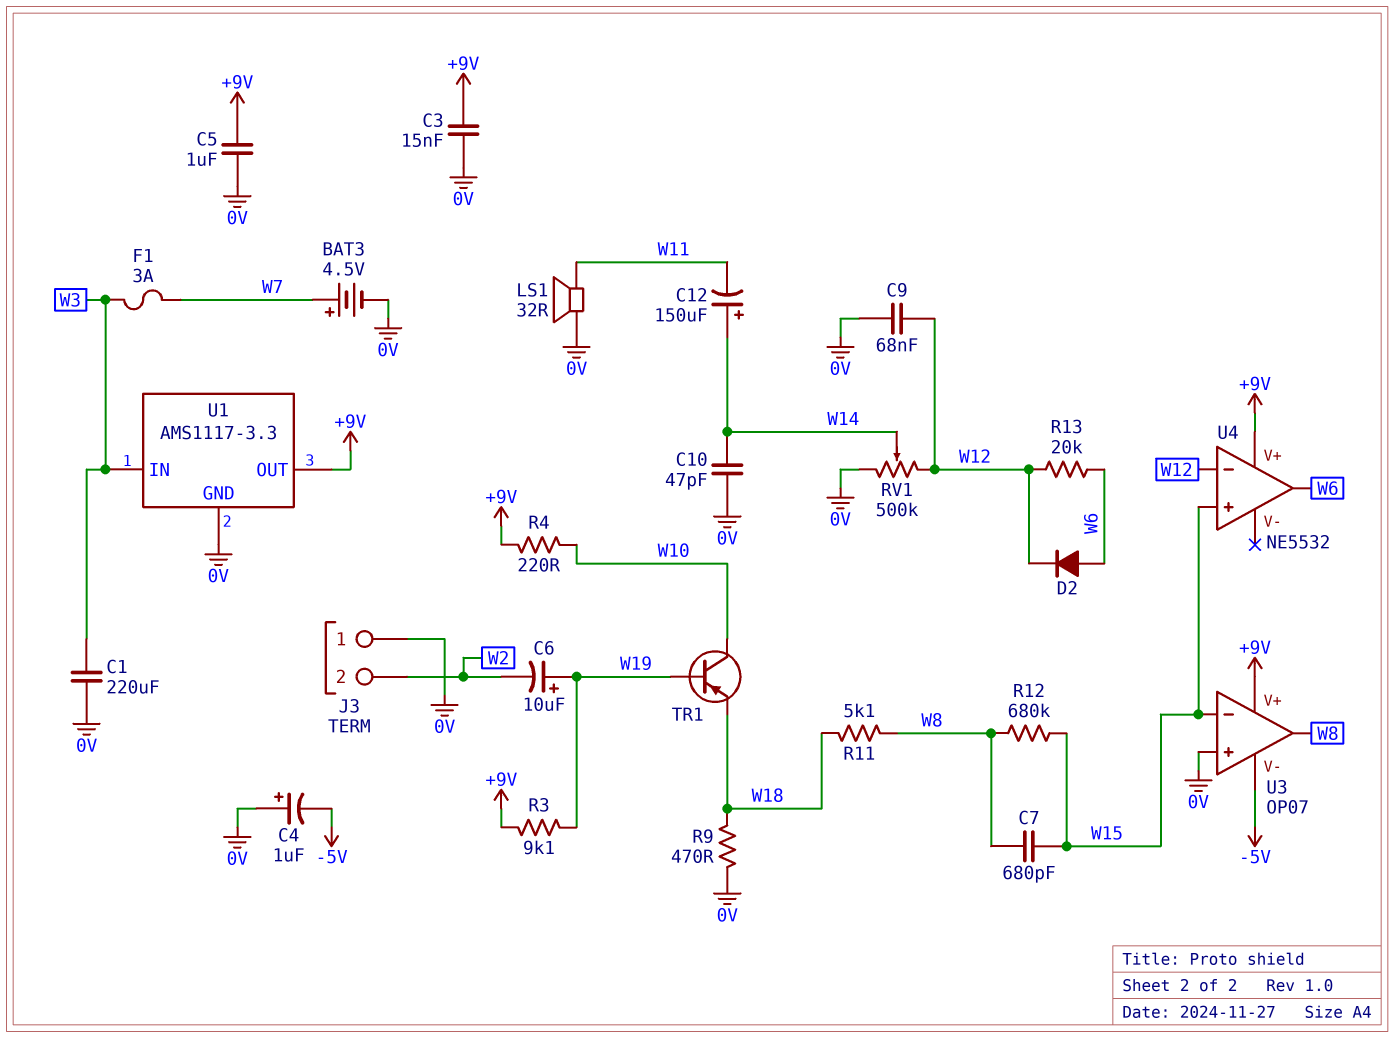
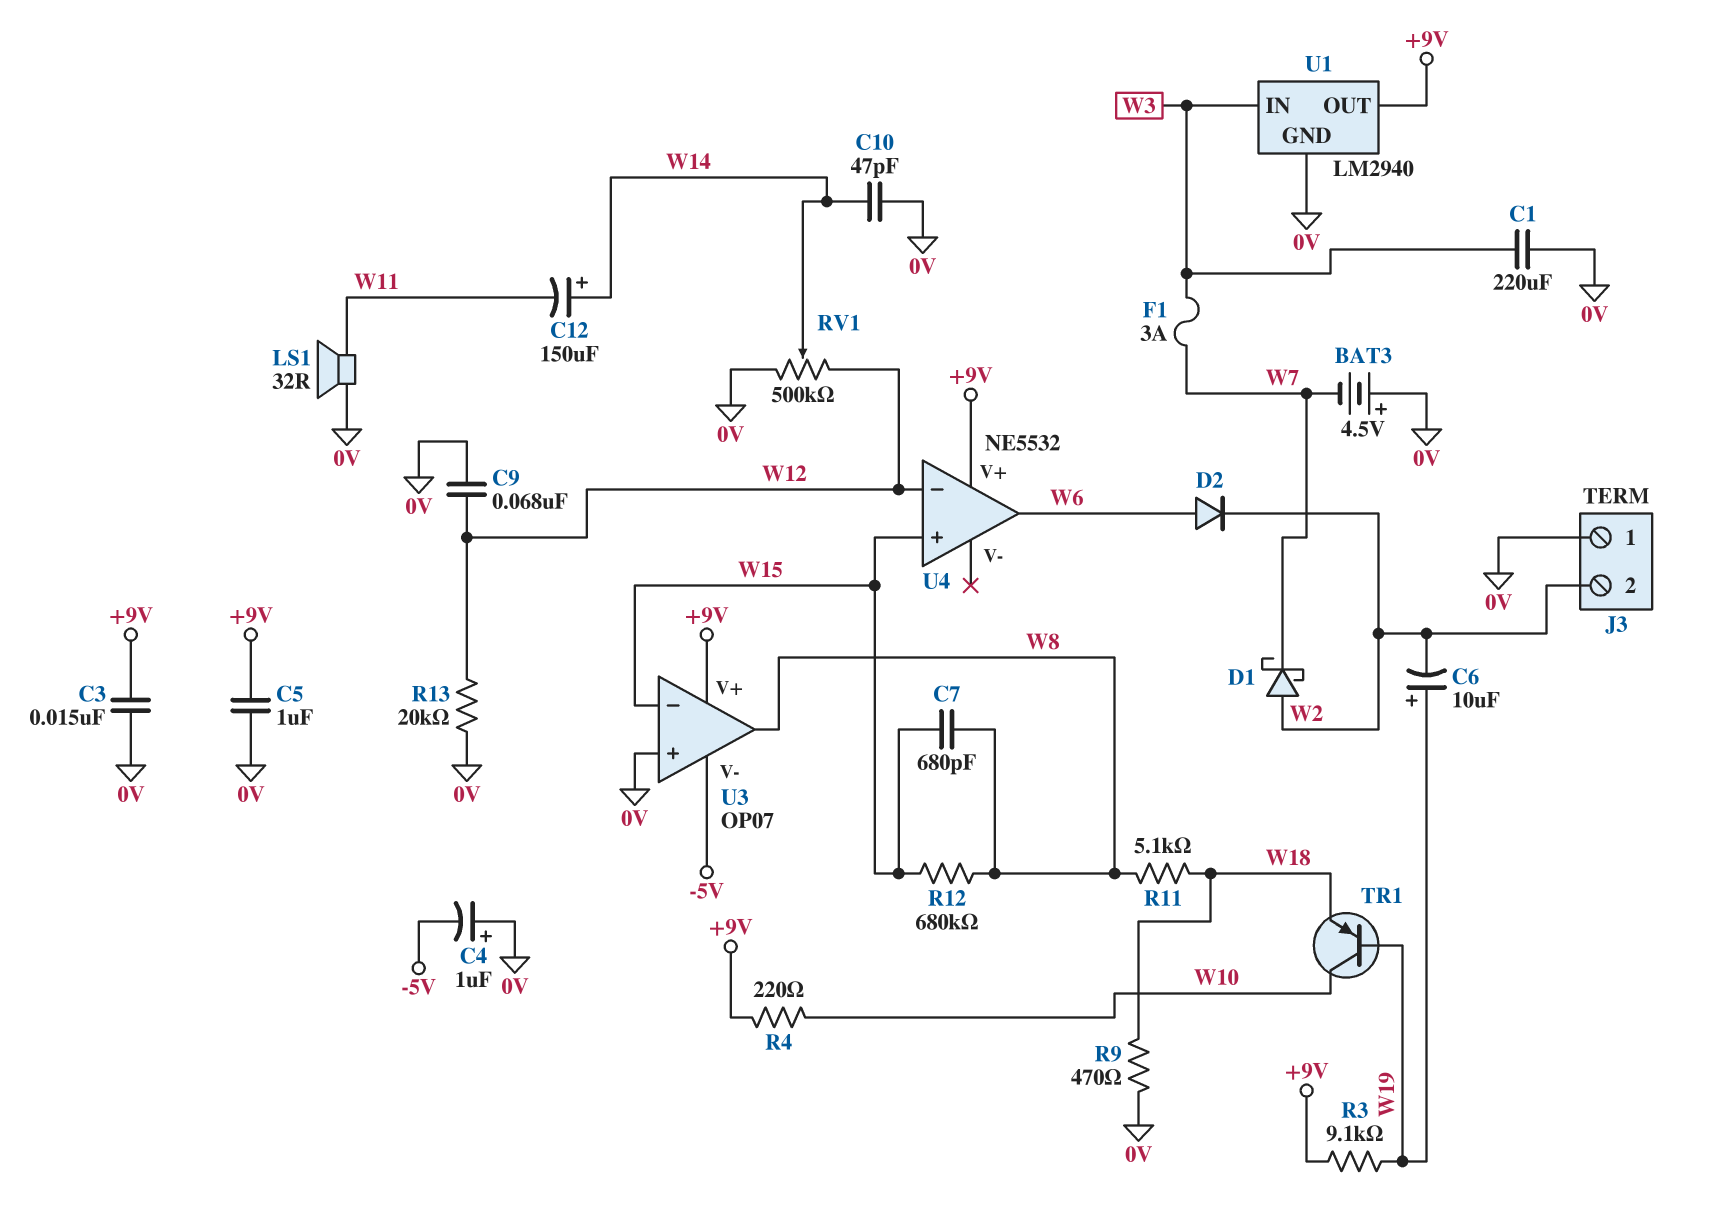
BAT3: 4.5V (plus W7, minus 0V) -> 4.5V (plus 0V, minus W7)
D1: none -> schottky (A W2, K W7)
D2: diode (A W6, K W12) -> diode (A W6, K W2)
R13: 20k (W6, W12) -> 20k (0V, W12)
U1: AMS1117-3.3 -> LM2940

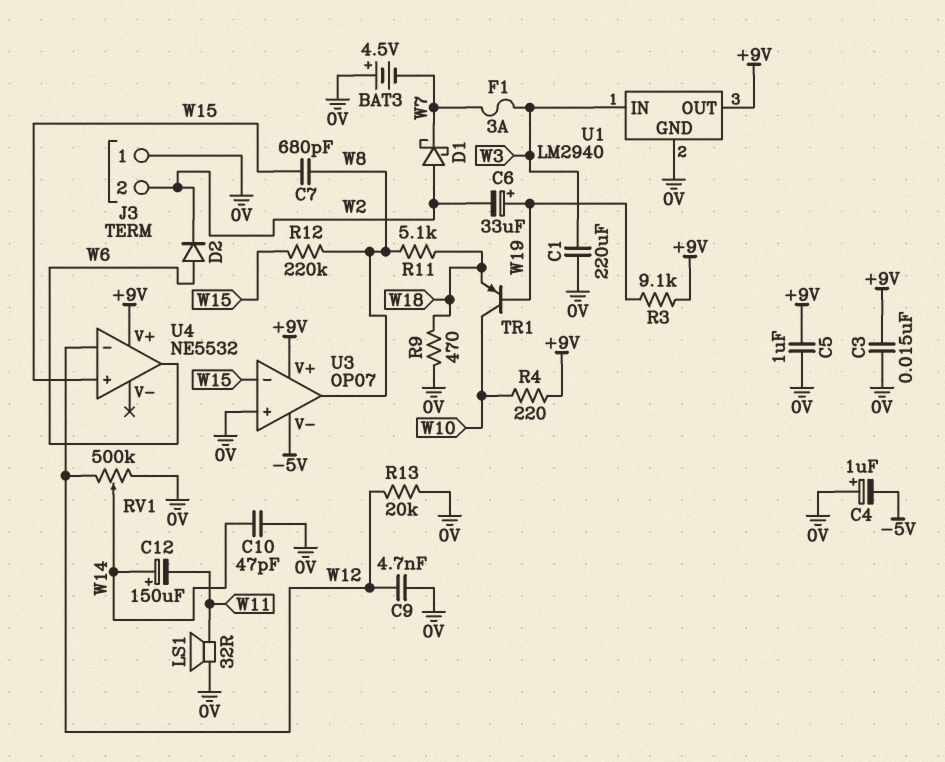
C6: 10uF (plus W19, minus W2) -> 33uF (plus W19, minus W2)
C9: 68nF (0V, W12) -> 4.7nF (0V, W12)
R12: 680k (W8, W15) -> 220k (W8, W15)

